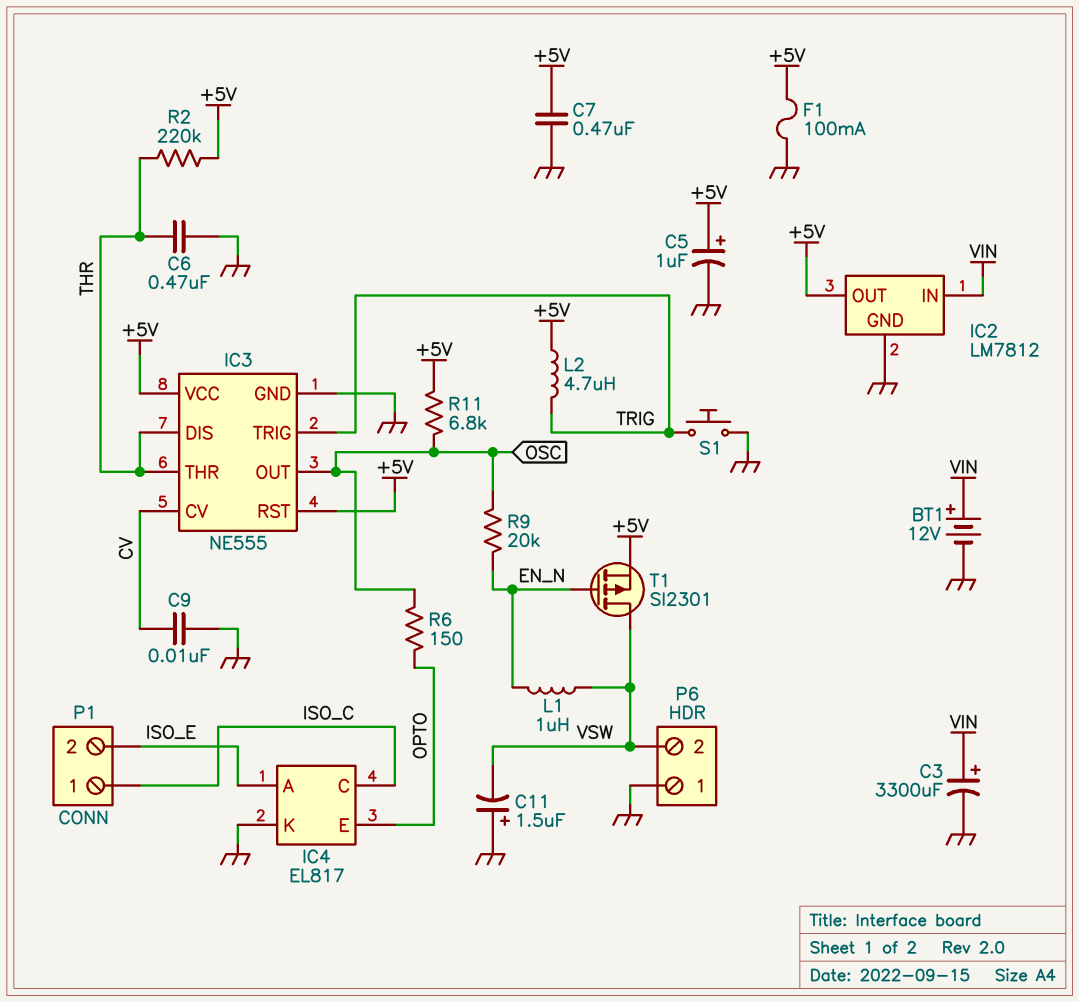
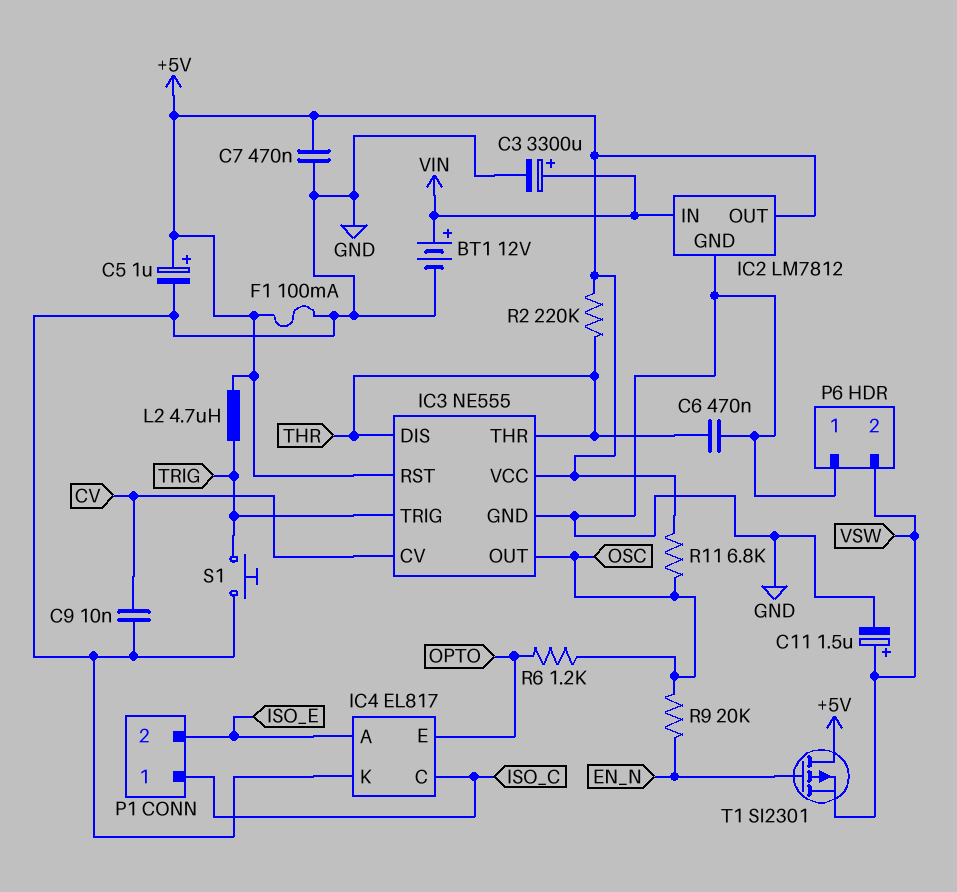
C11: 1.5uF (plus GND, minus VSW) -> 1.5uF (plus VSW, minus GND)
L1: 1uH (EN_N, VSW) -> none
R6: 150 (OPTO, OSC) -> 1.2k (OPTO, OSC)
T1: PMOS SI2301 (G EN_N, D VSW, S +5V) -> PMOS SI2301 (G EN_N, D +5V, S VSW)

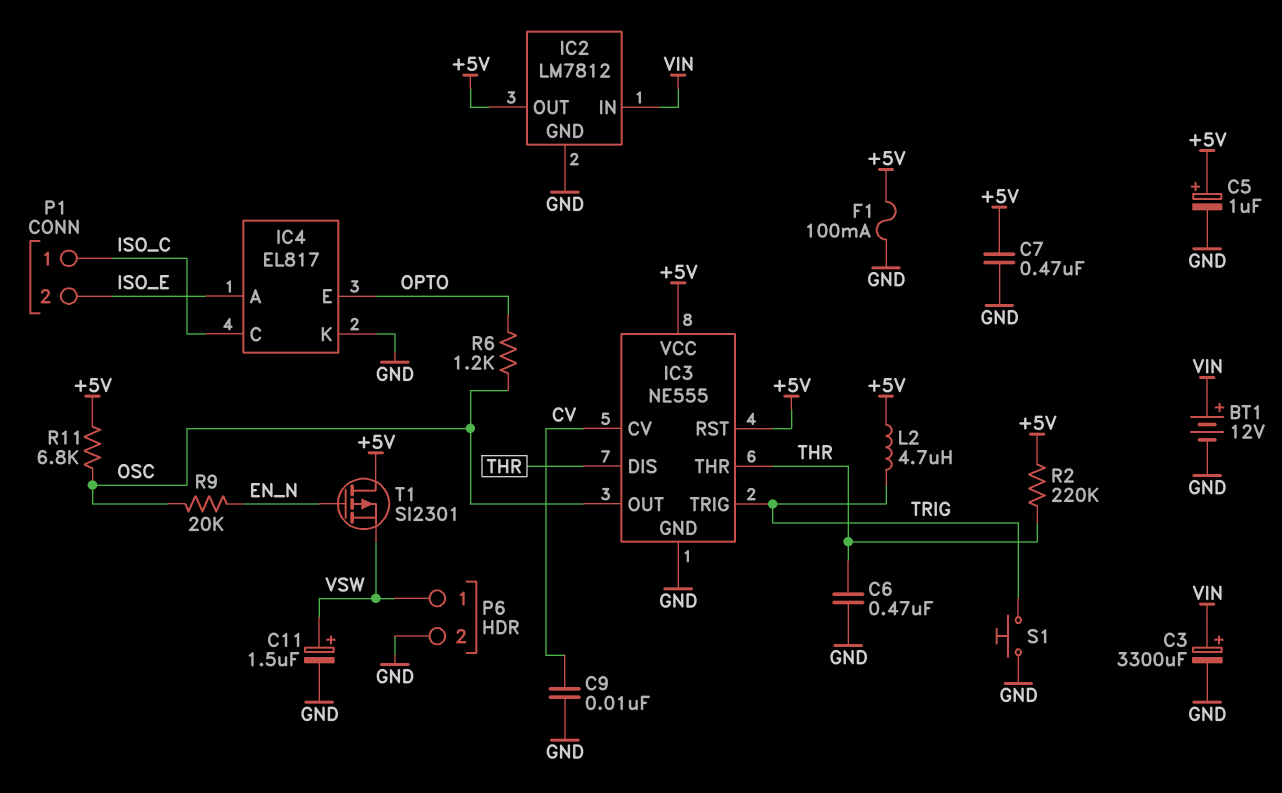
P6 pin 1: GND -> VSW
P6 pin 2: VSW -> GND

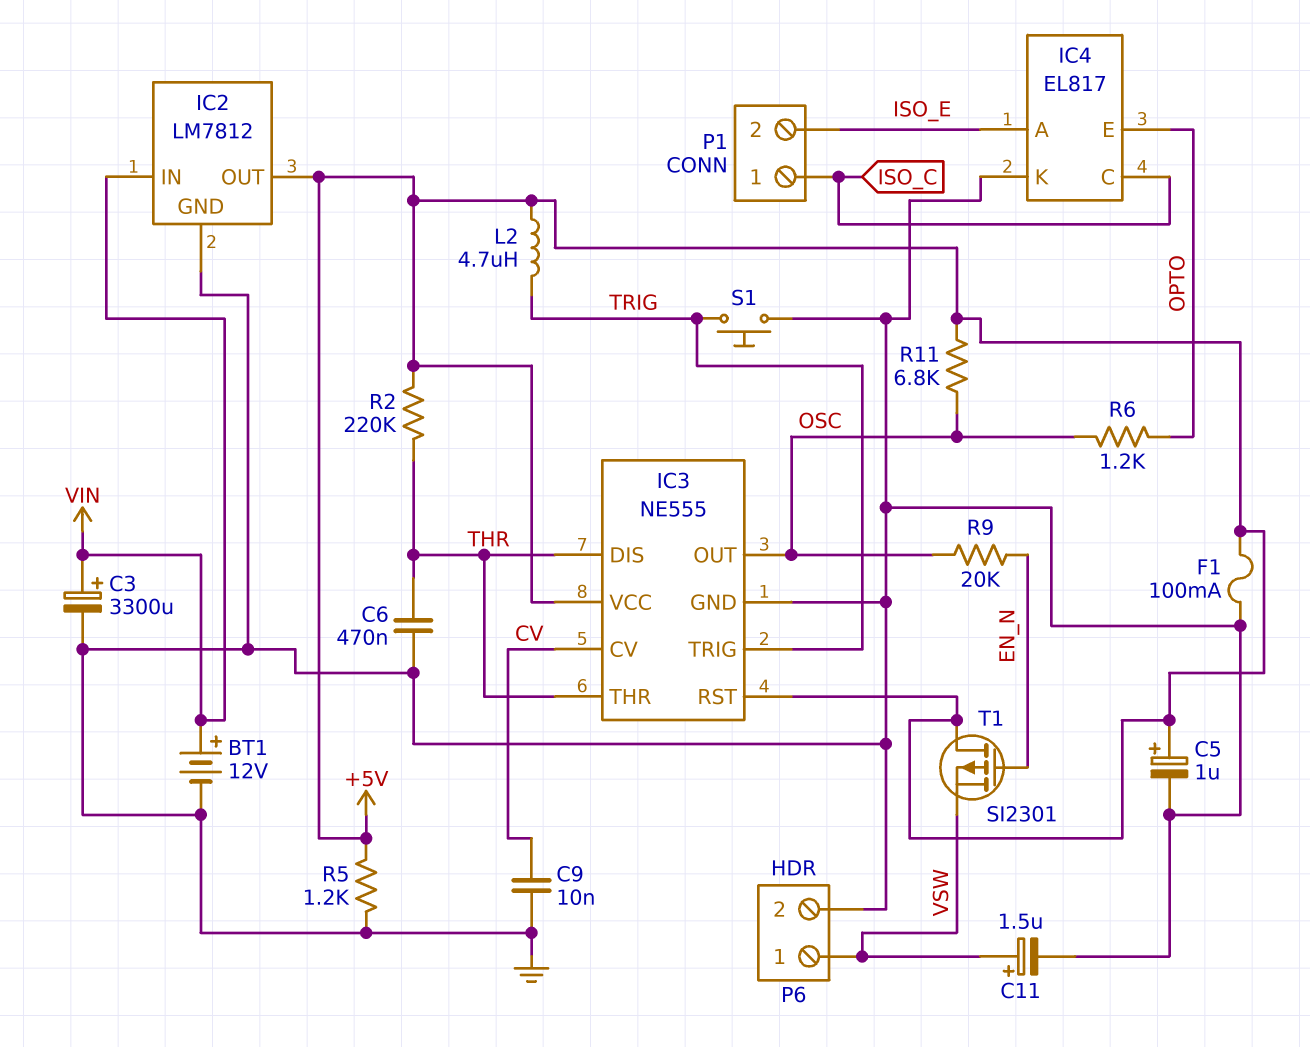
C7: 470nF (+5V, GND) -> none
R5: none -> 1.2k (+5V, GND)

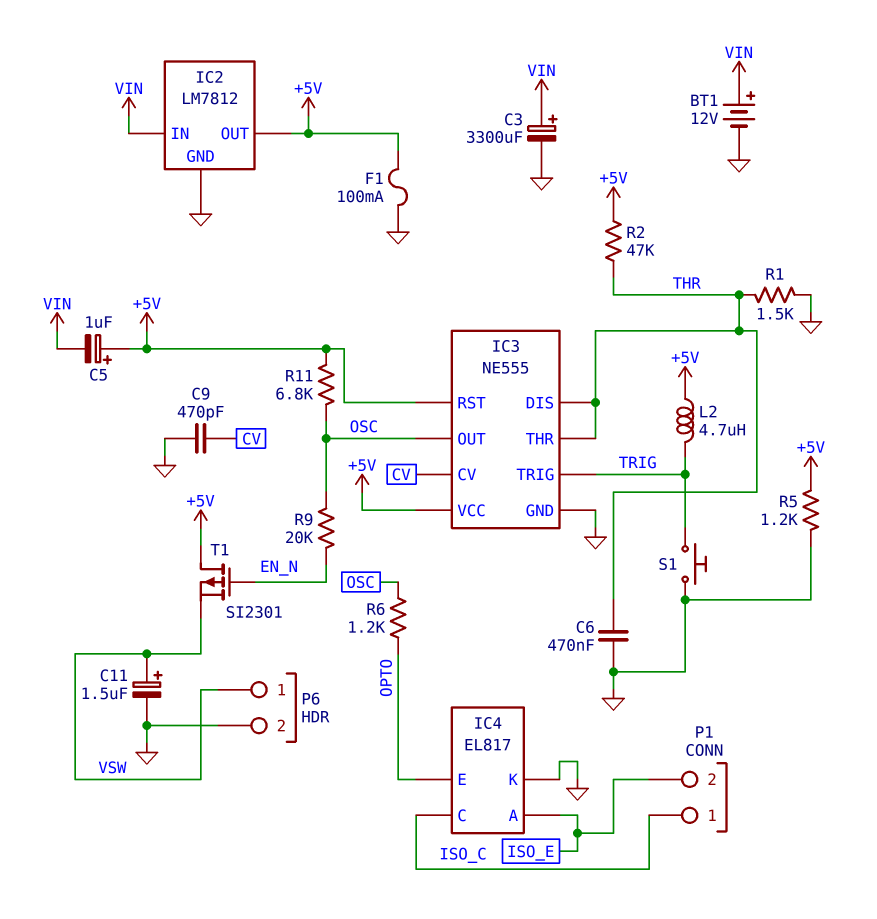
C5: 1uF (plus +5V, minus GND) -> 1uF (plus +5V, minus VIN)
C9: 10nF (CV, GND) -> 470pF (CV, GND)
R1: none -> 1.5k (GND, THR)
R2: 220k (+5V, THR) -> 47k (+5V, THR)

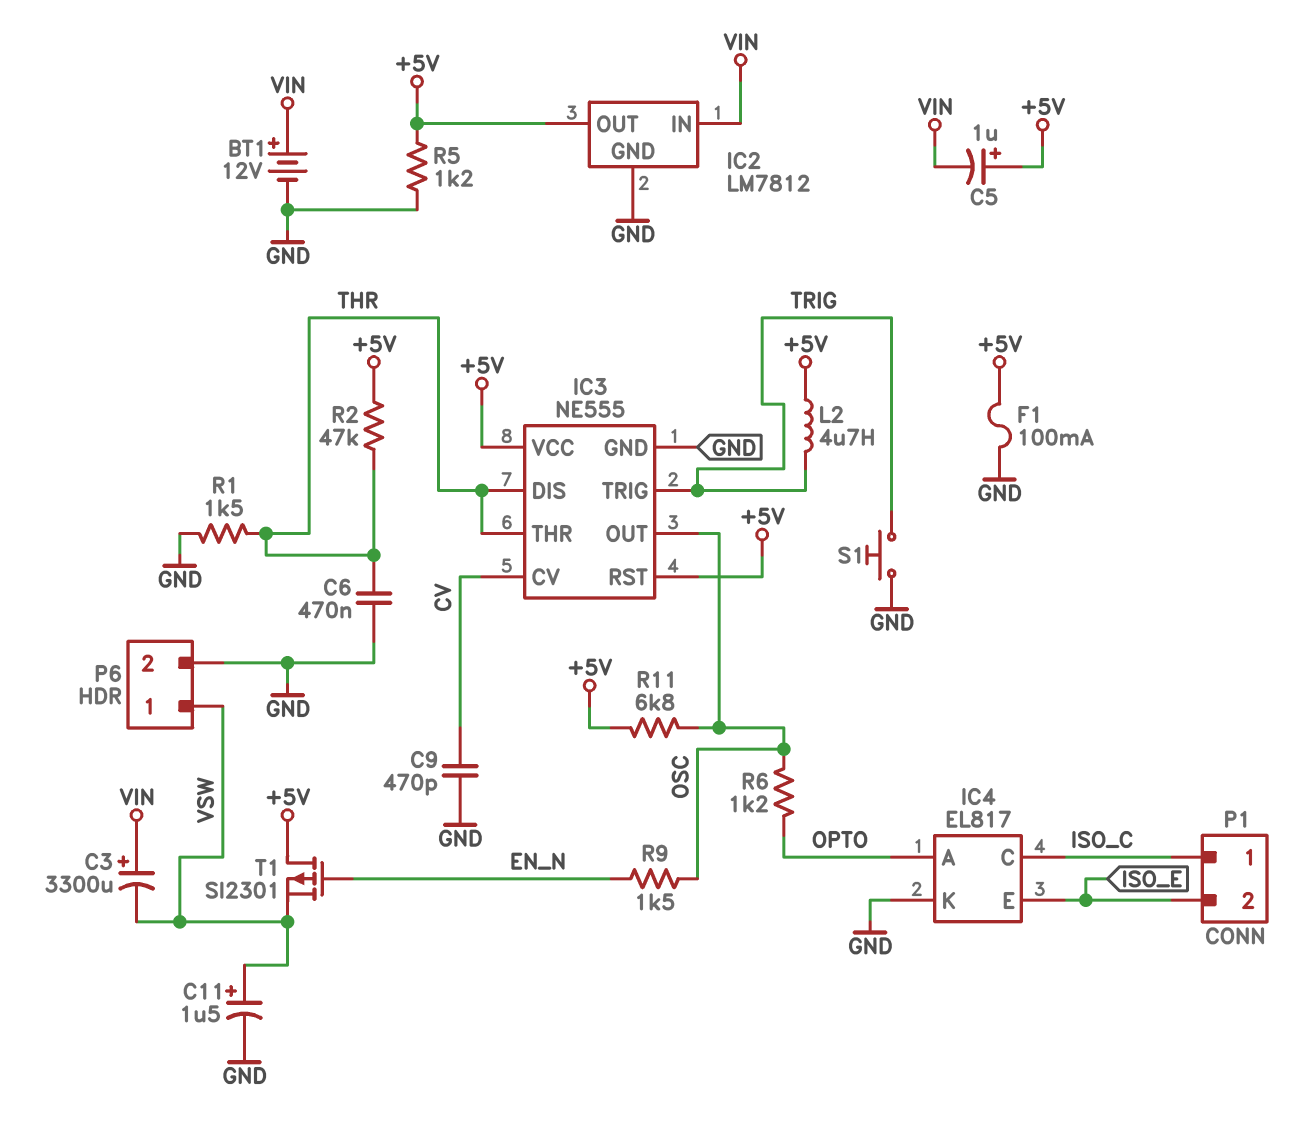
C3: 3300uF (plus VIN, minus GND) -> 3300uF (plus VIN, minus VSW)
IC4 pin A: ISO_E -> OPTO
IC4 pin E: OPTO -> ISO_E
R9: 20k (EN_N, OSC) -> 1.5k (EN_N, OSC)

